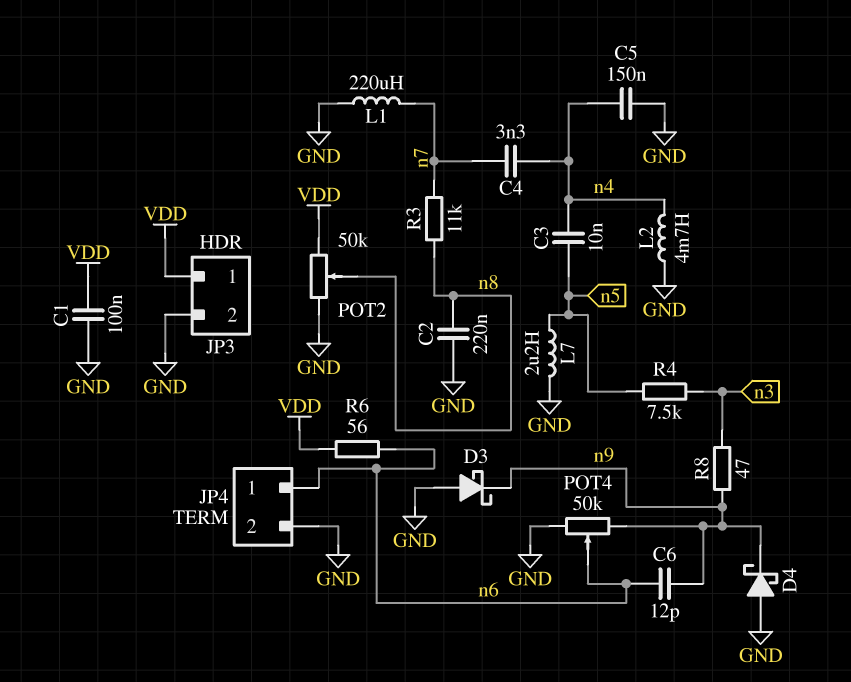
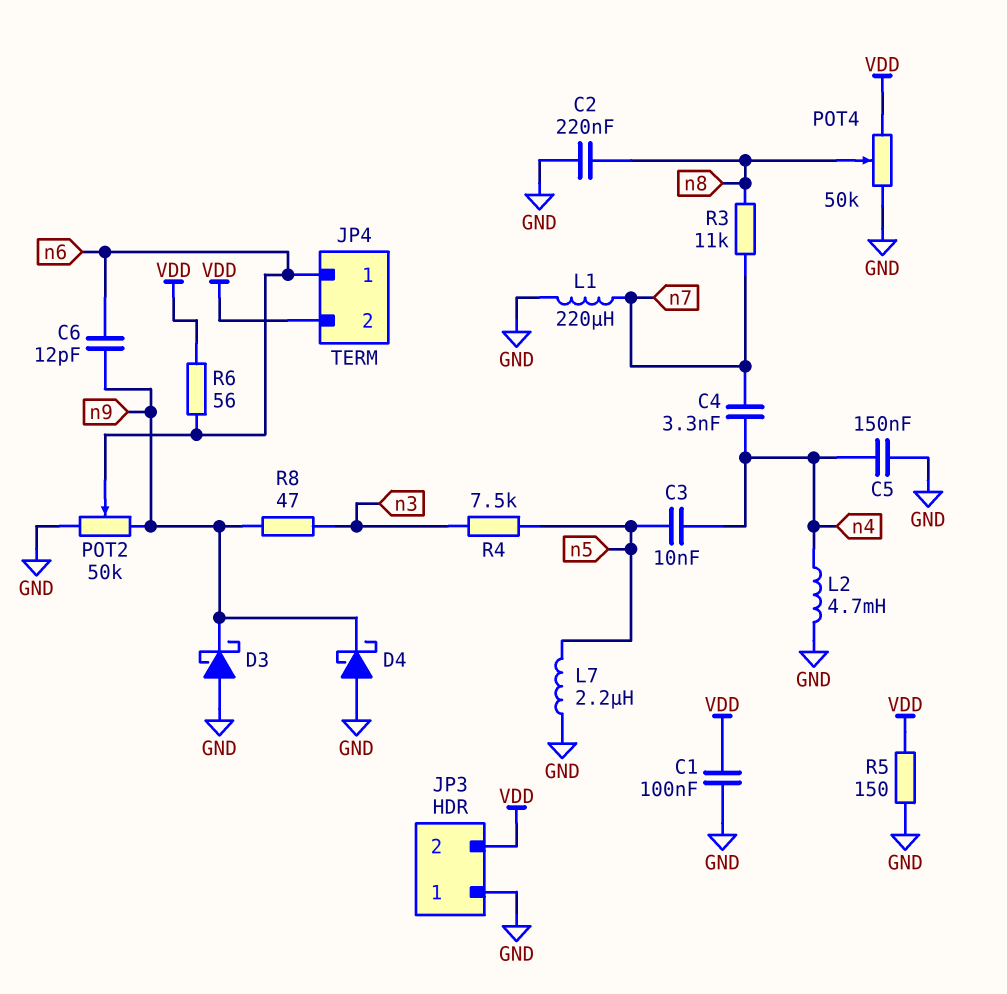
JP3 pin 1: VDD -> GND
JP3 pin 2: GND -> VDD
JP4 pin 2: GND -> VDD
POT2: 50k (GND, VDD, wiper n8) -> 50k (GND, n9, wiper n6)
POT4: 50k (GND, n9, wiper n6) -> 50k (GND, VDD, wiper n8)
R5: none -> 150 (GND, VDD)

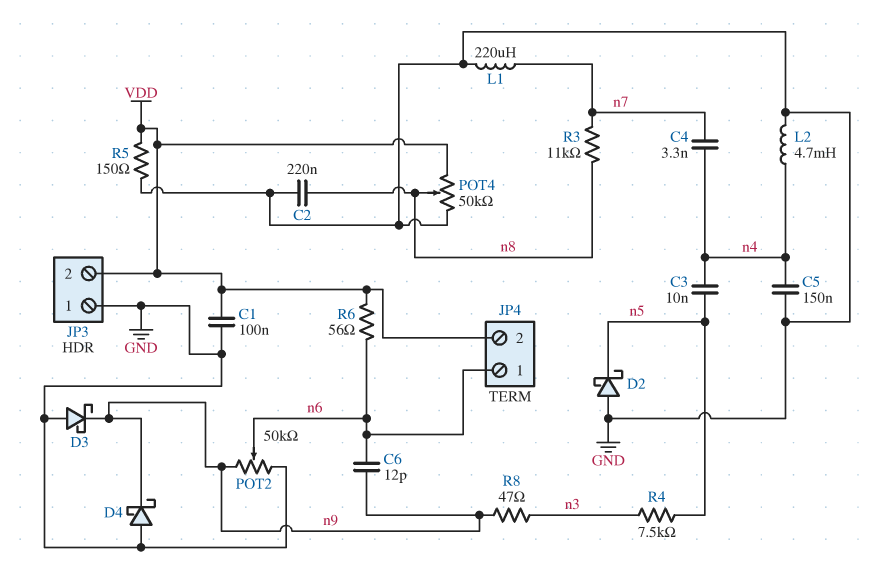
D2: none -> schottky (A GND, K n5)
L7: 2.2uH (GND, n5) -> none

